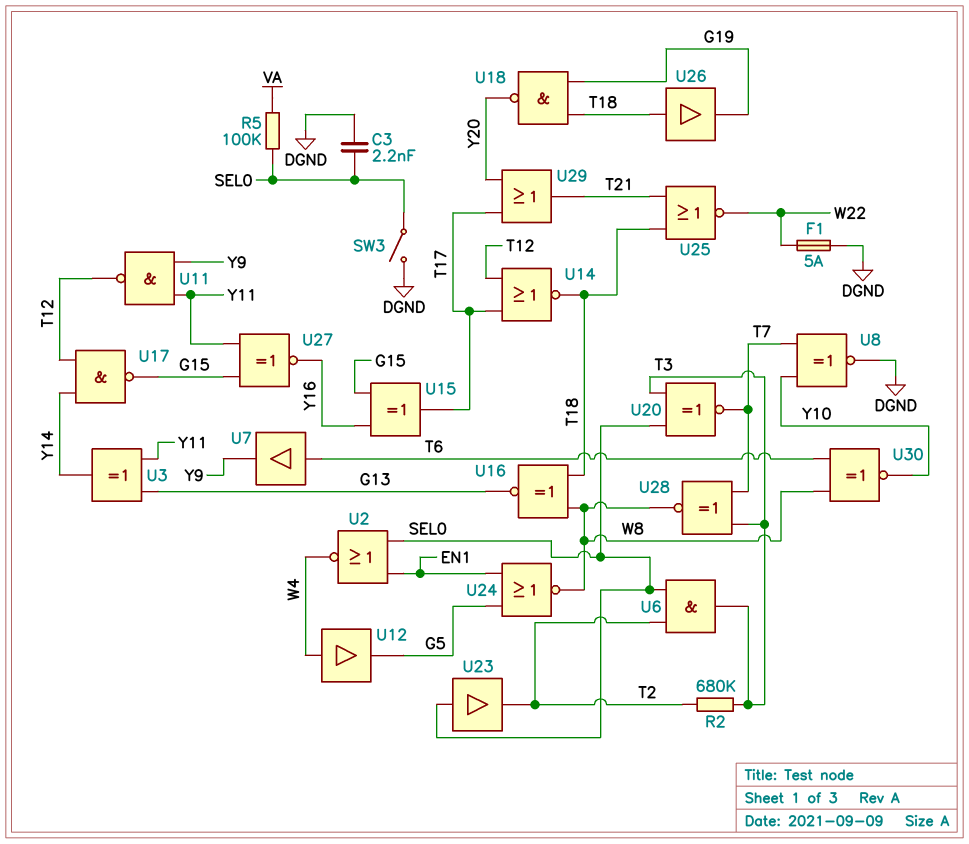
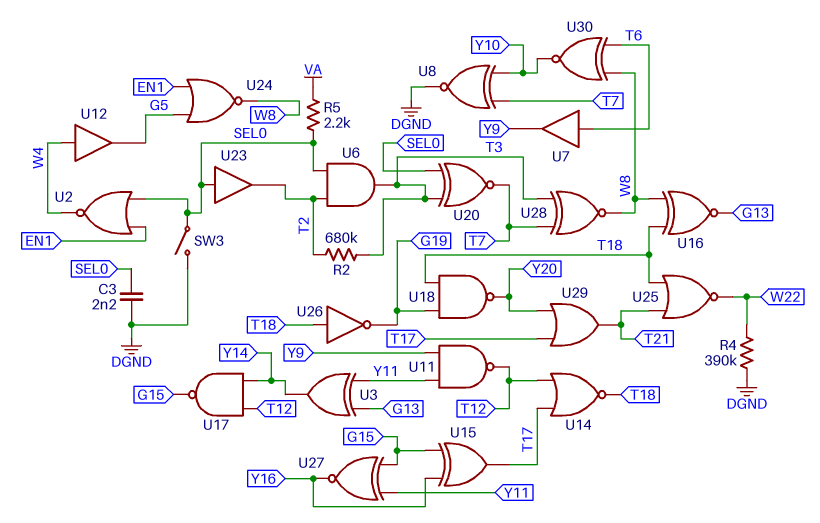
F1: 5A (DGND, W22) -> none
R4: none -> 390k (DGND, W22)
R5: 100k (SEL0, VA) -> 2.2k (SEL0, VA)
U26: buffer (in T18, out G19) -> NOT (in T18, out G19)

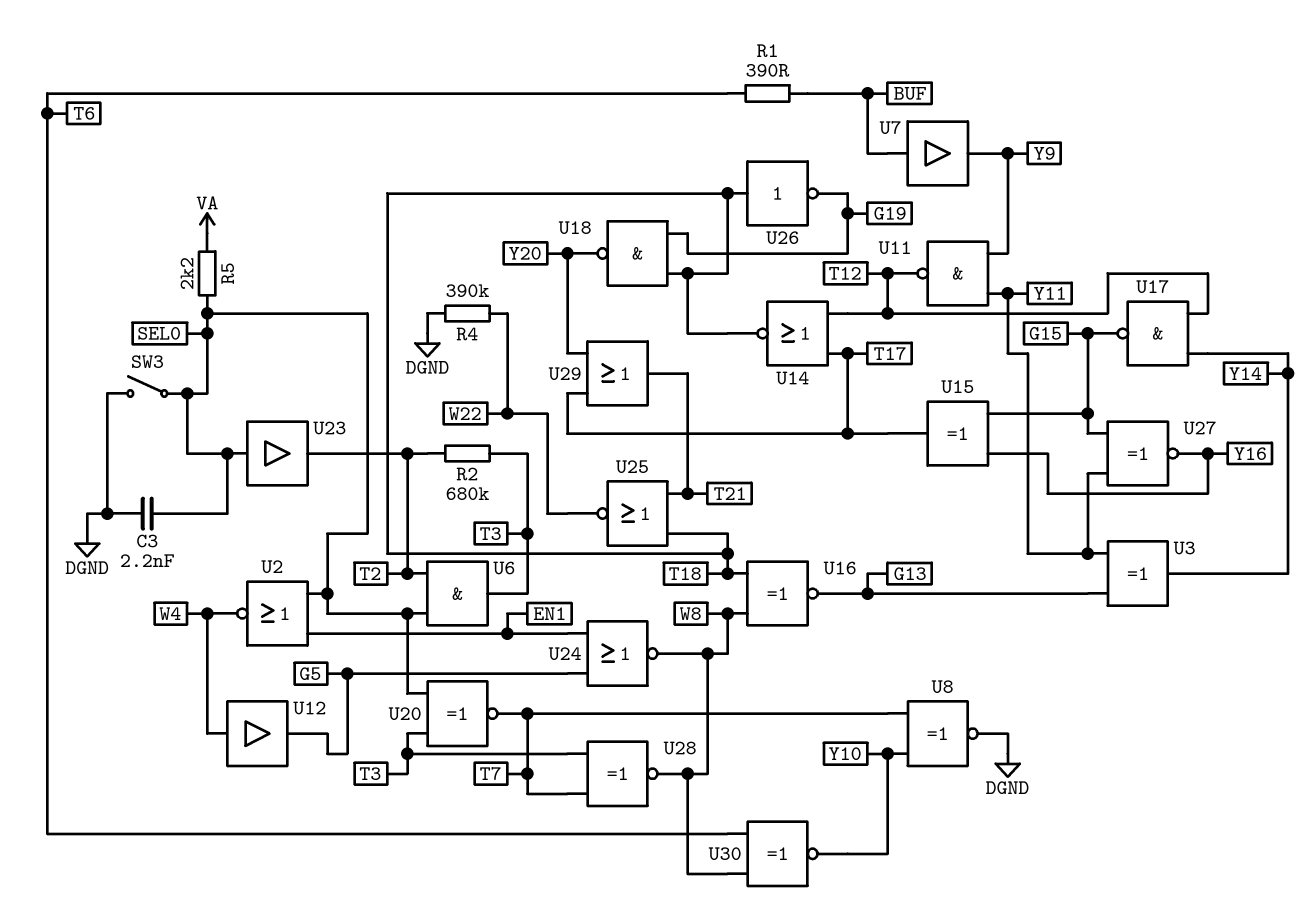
R1: none -> 390 (BUF, T6)
U7: buffer (in T6, out Y9) -> buffer (in BUF, out Y9)

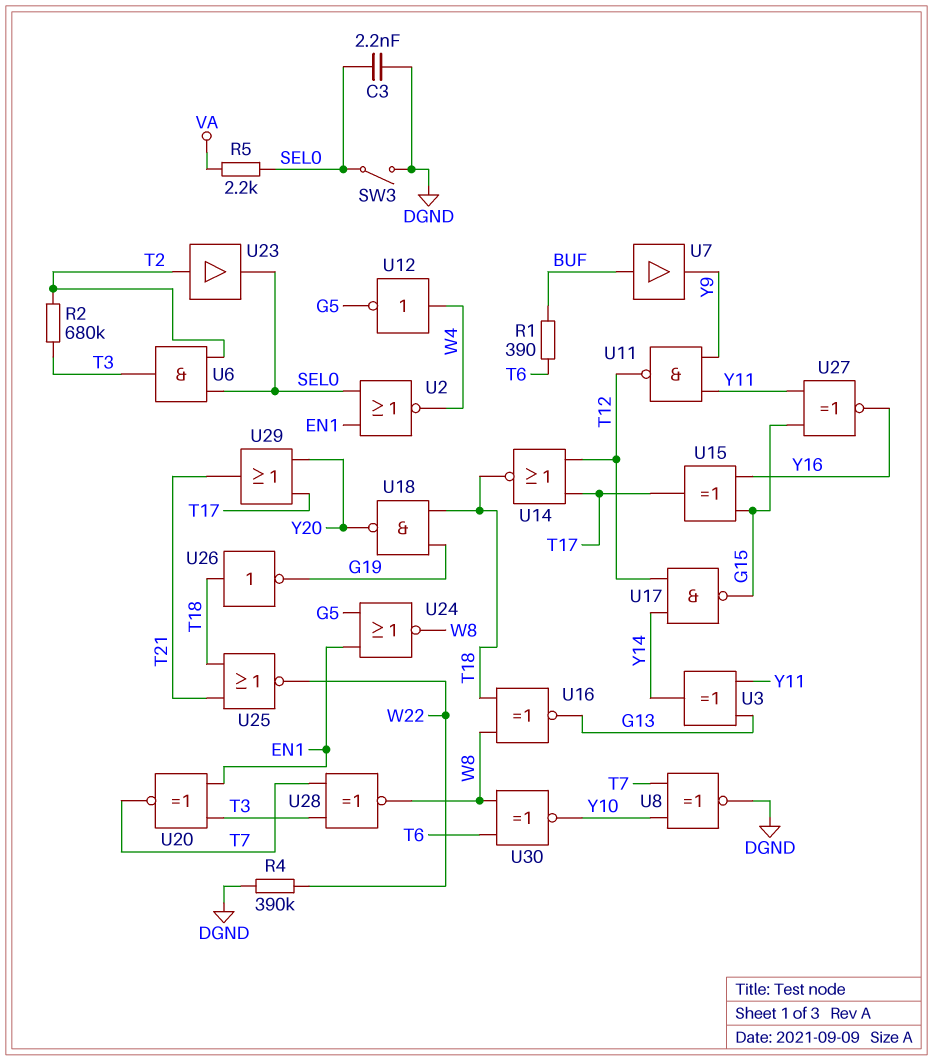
U12: buffer (in W4, out G5) -> NOT (in W4, out G5)
U20: XNOR (in SEL0, in T3, out T7) -> XNOR (in EN1, in T3, out T7)
U23: buffer (in SEL0, out T2) -> buffer (in T2, out SEL0)

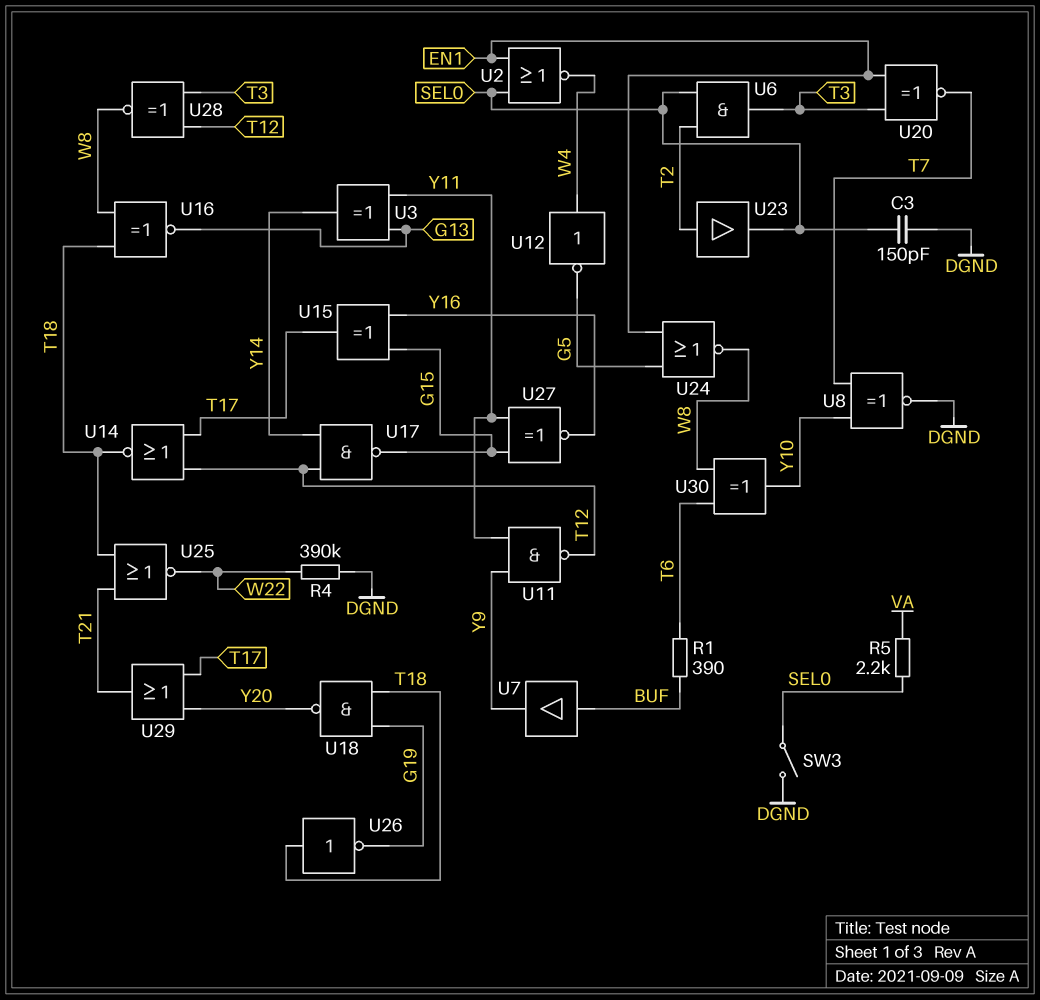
C3: 2.2nF (DGND, SEL0) -> 150pF (DGND, SEL0)
R2: 680k (T2, T3) -> none
U28: XNOR (in T3, in T7, out W8) -> XNOR (in T3, in T12, out W8)
U30: XNOR (in T6, in W8, out Y10) -> XOR (in T6, in W8, out Y10)

